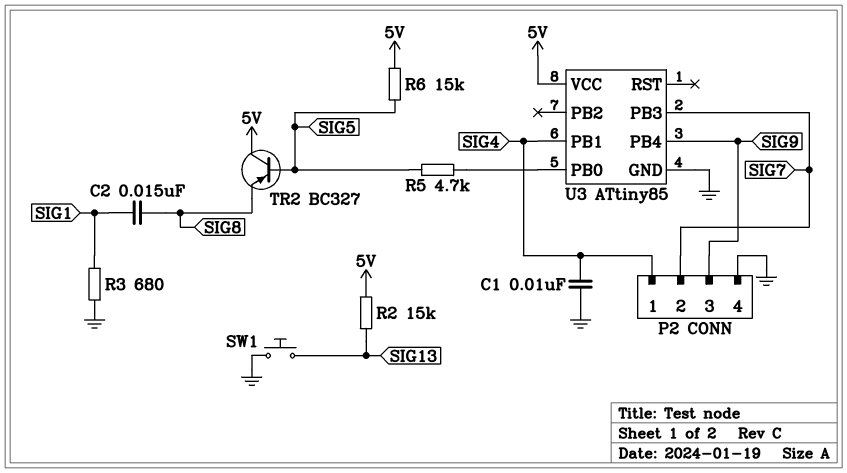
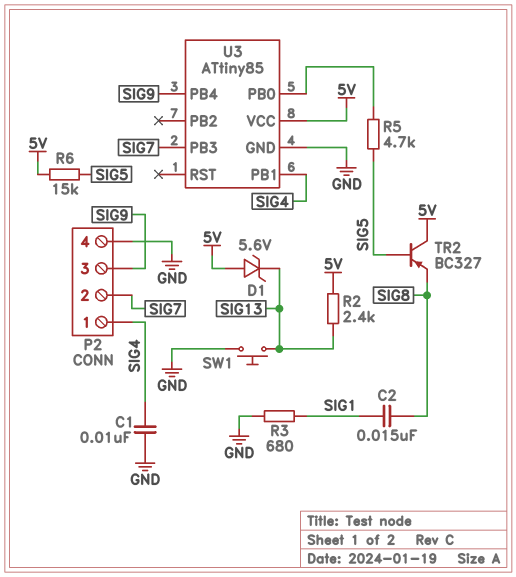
D1: none -> zener 5.6V (A 5V, K SIG13)
R2: 15k (5V, SIG13) -> 2.4k (5V, SIG13)

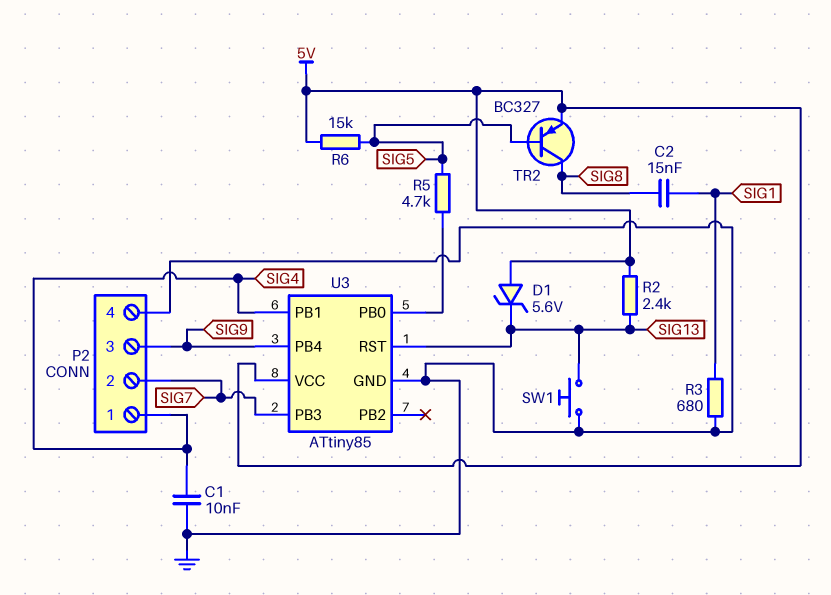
TR2: PNP BC327 (B SIG5, C 5V, E SIG8) -> PNP BC327 (B SIG5, C SIG8, E 5V)
U3 pin RST: none -> SIG13

